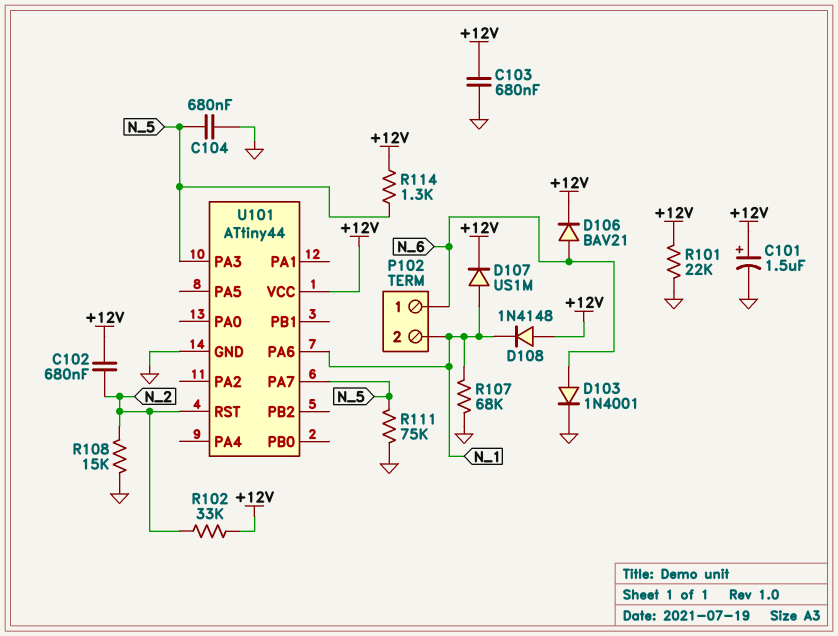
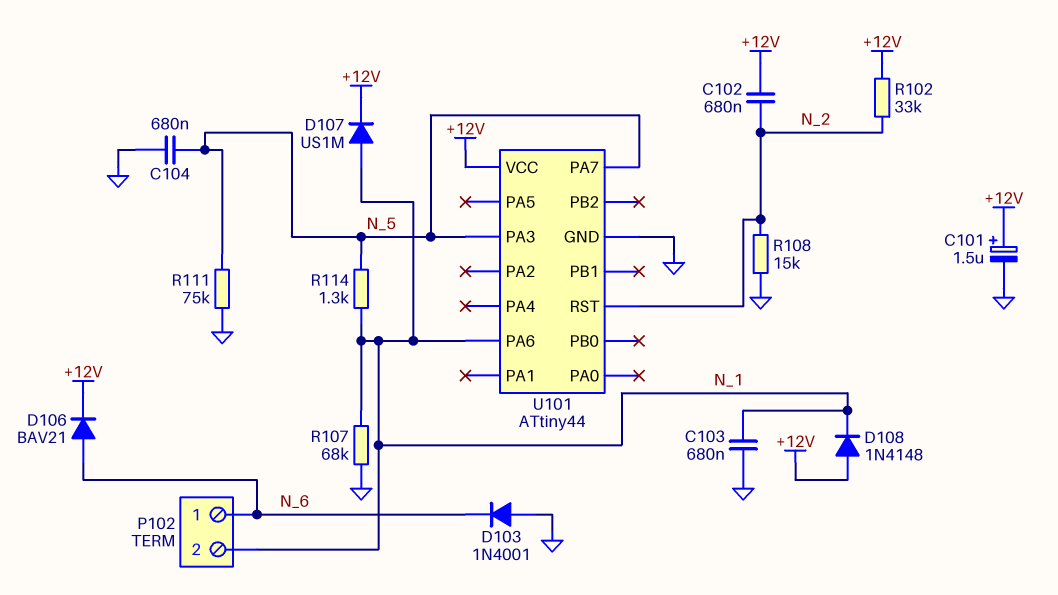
C103: 680nF (+12V, GND) -> 680nF (GND, N_1)
D103: diode 1N4001 (A N_6, K GND) -> diode 1N4001 (A GND, K N_6)
R101: 22k (+12V, GND) -> none
R114: 1.3k (+12V, N_5) -> 1.3k (N_1, N_5)

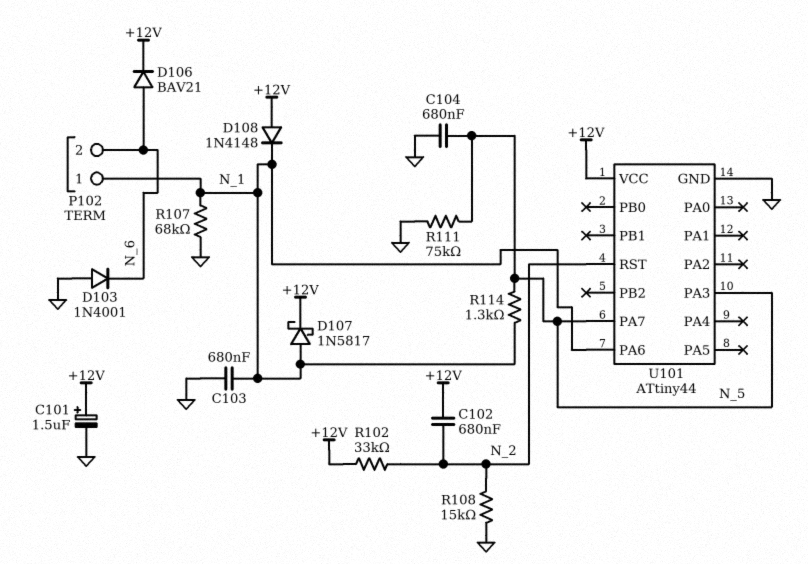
D107: diode US1M (A N_1, K +12V) -> schottky 1N5817 (A N_1, K +12V)
P102 pin 1: N_6 -> N_1
P102 pin 2: N_1 -> N_6

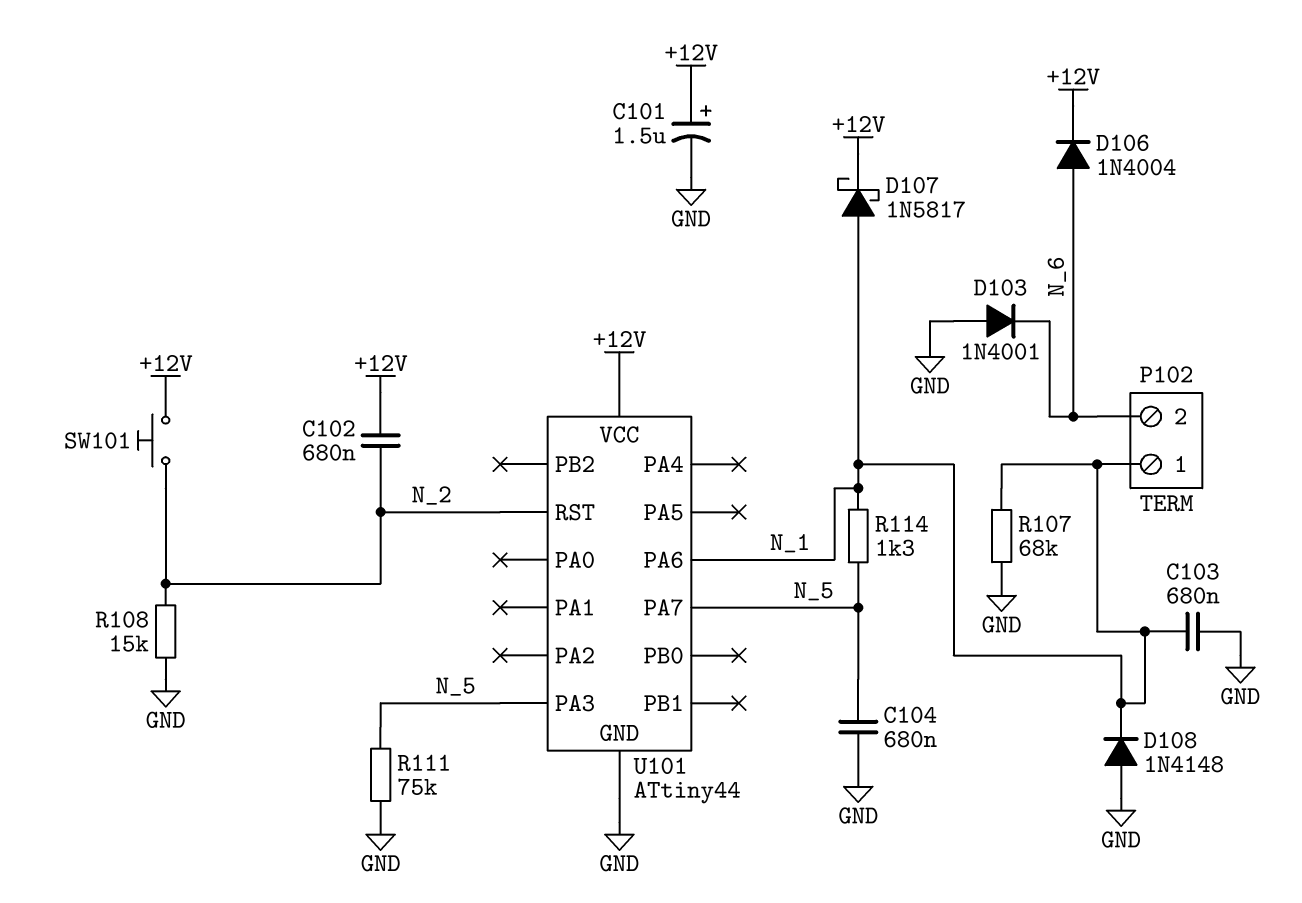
D106: diode BAV21 (A N_6, K +12V) -> diode 1N4004 (A N_6, K +12V)
D108: diode 1N4148 (A +12V, K N_1) -> diode 1N4148 (A GND, K N_1)
R102: 33k (+12V, N_2) -> none
SW101: none -> button (+12V, N_2)

